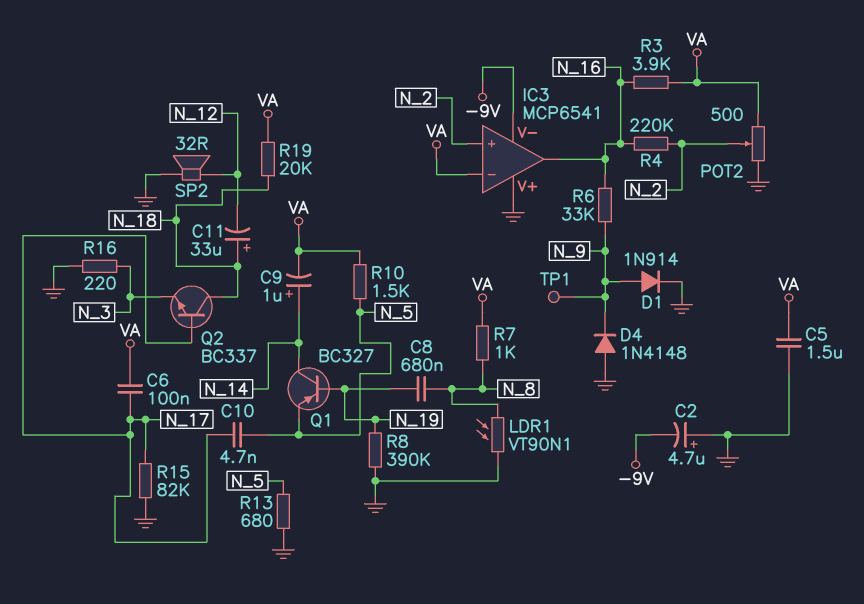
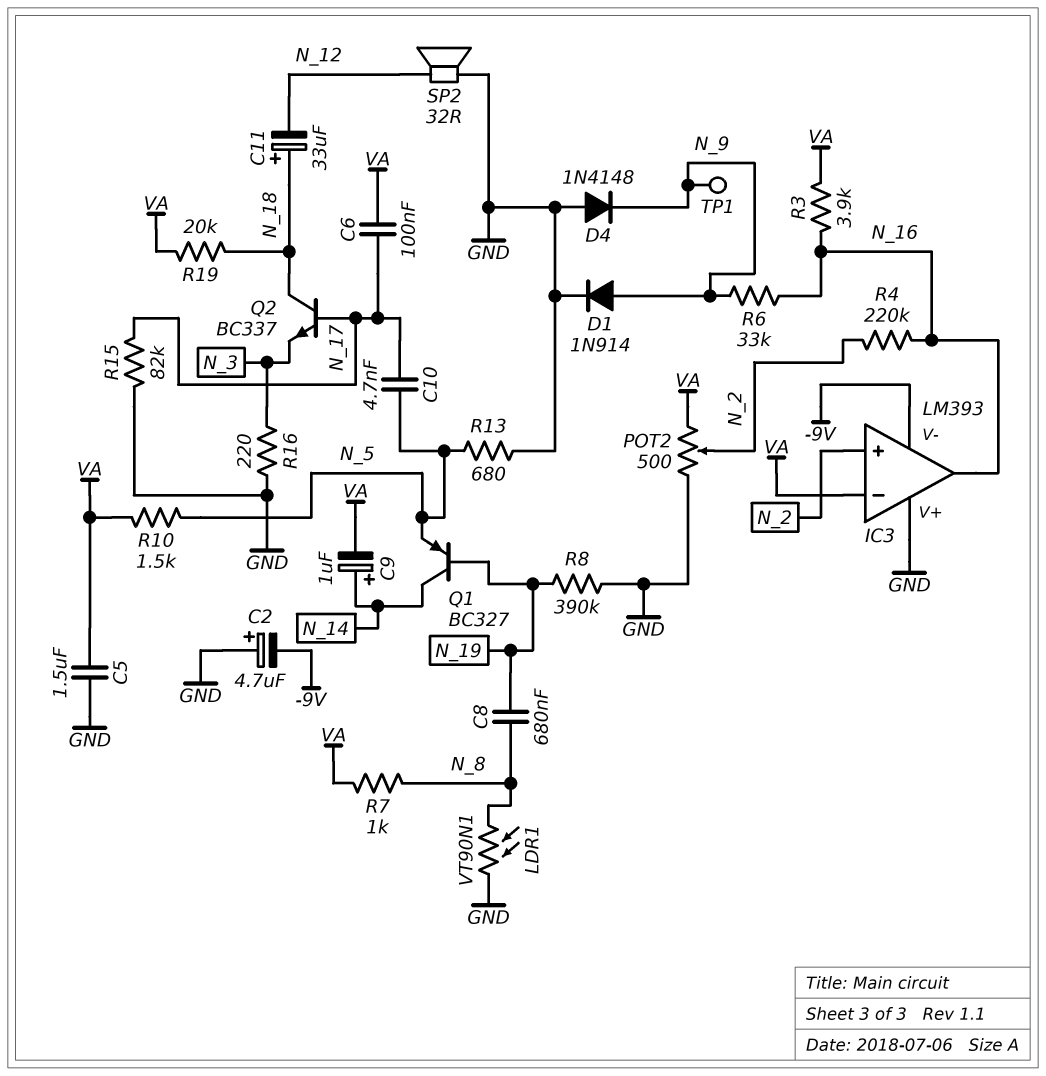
IC3: MCP6541 -> LM393

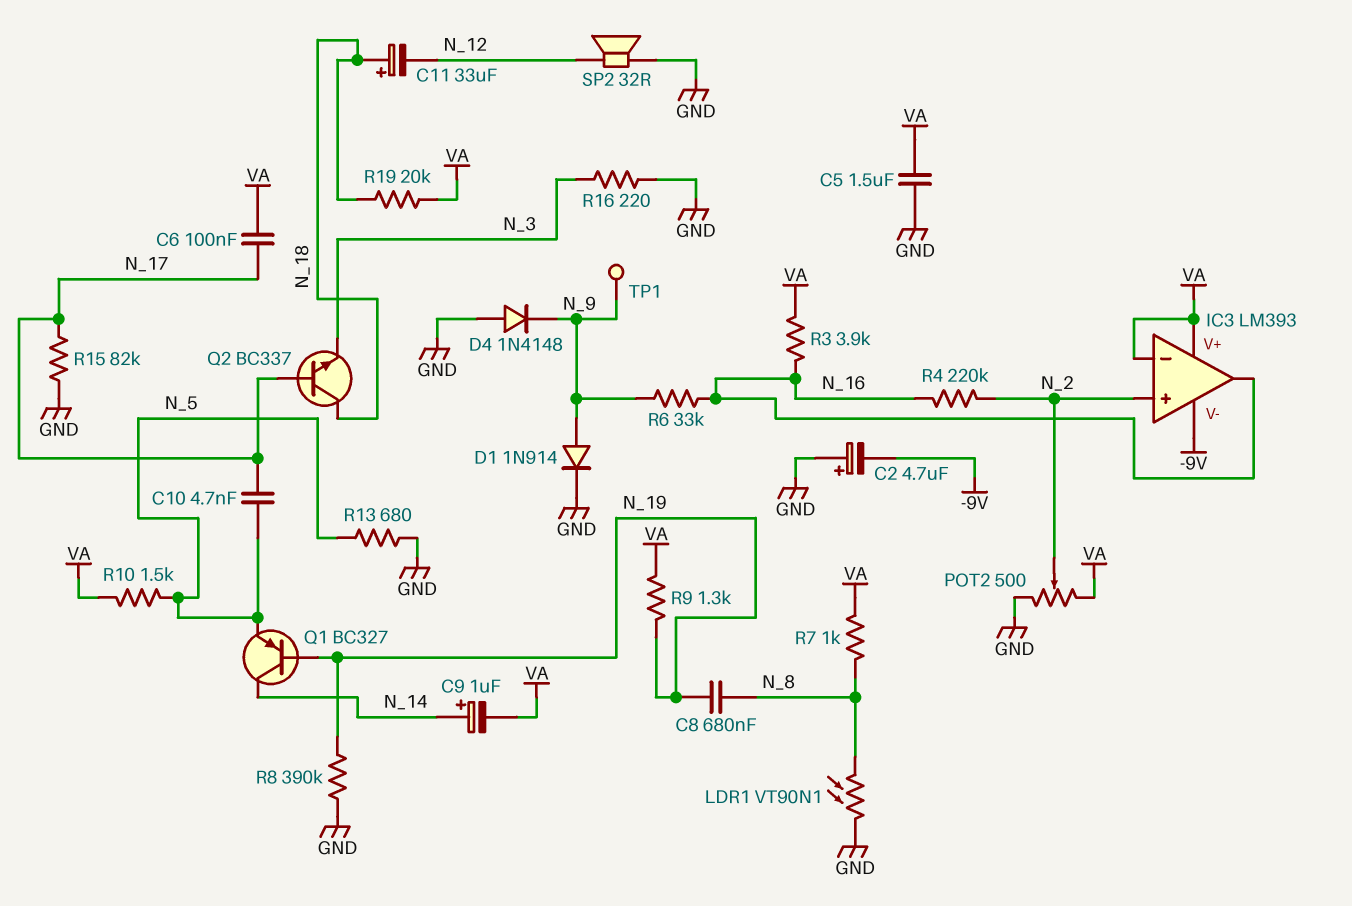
IC3 pin V+: GND -> VA
R9: none -> 1.3k (N_19, VA)

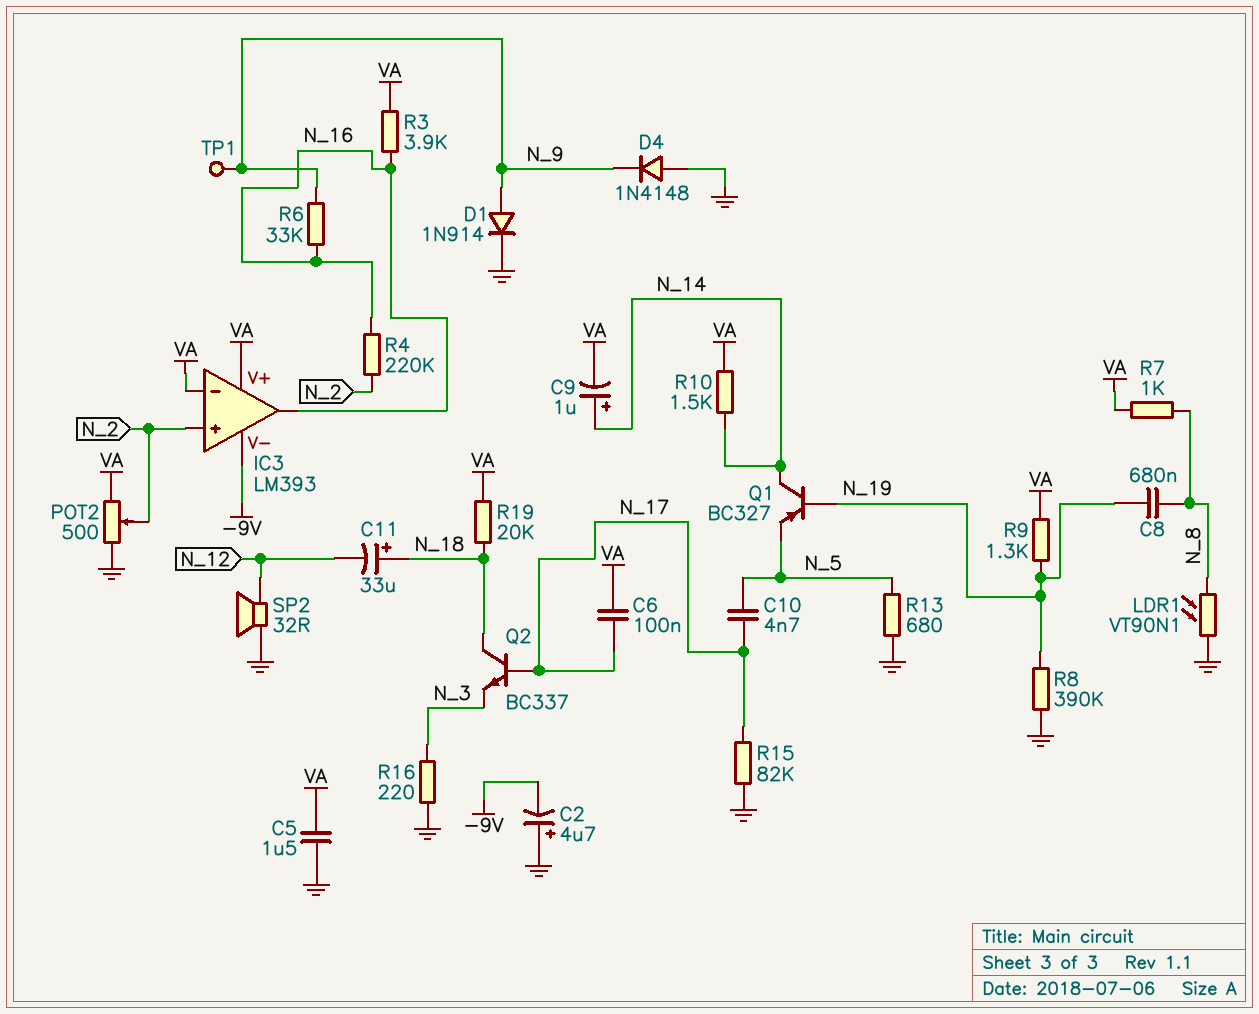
R10: 1.5k (N_5, VA) -> 1.5k (N_14, VA)

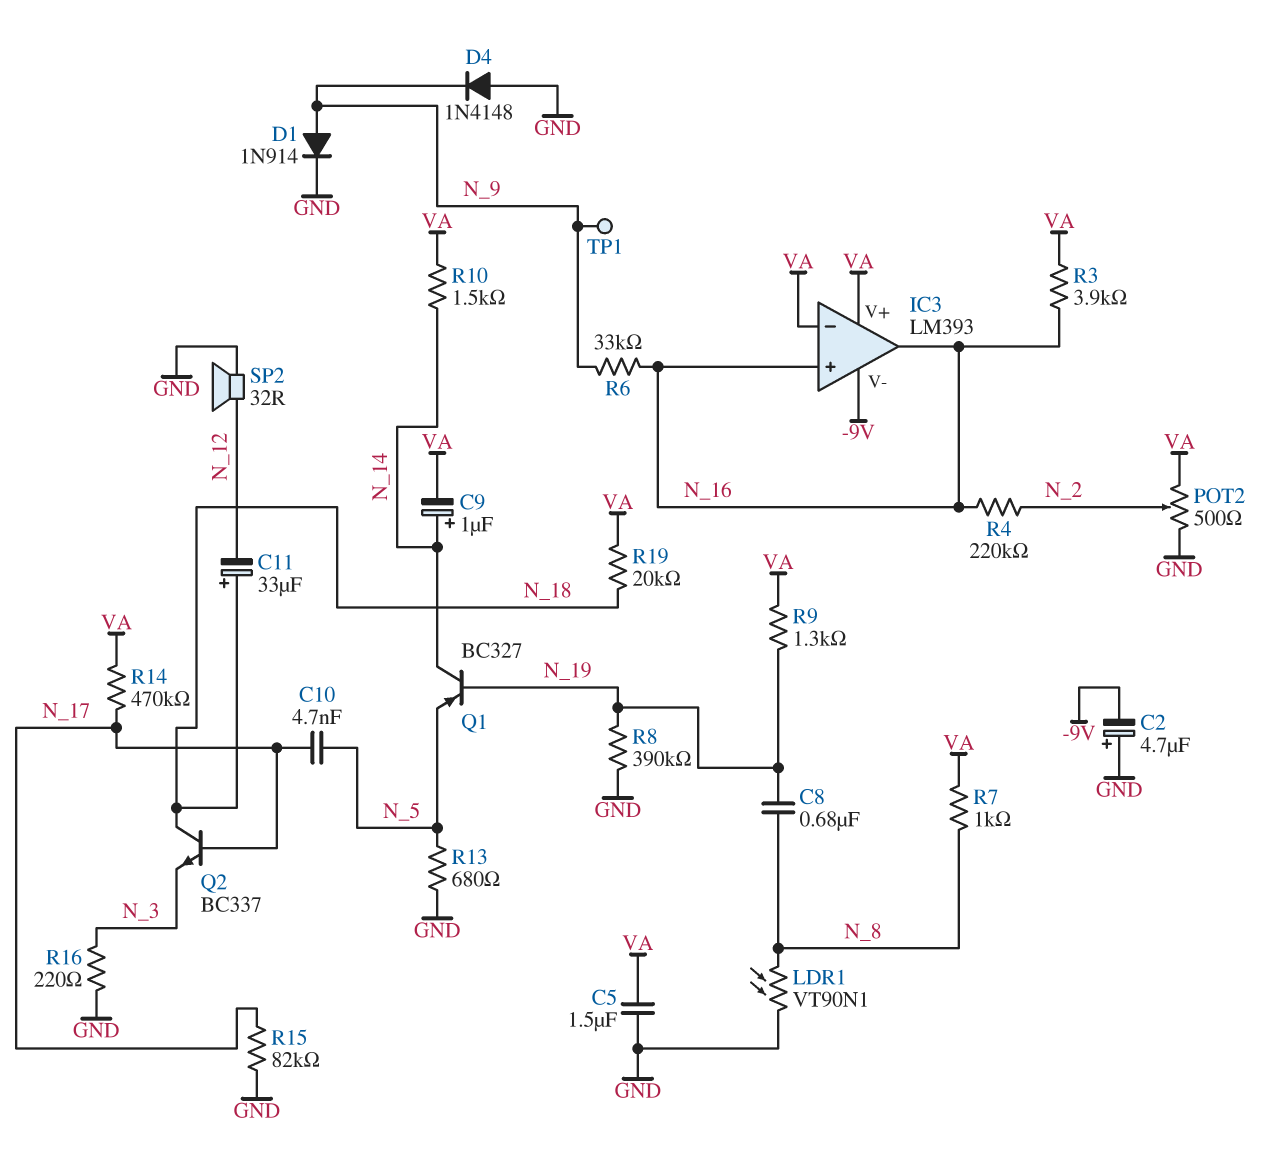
C6: 100nF (N_17, VA) -> none
IC3 pin in+: N_2 -> N_16
R14: none -> 470k (N_17, VA)

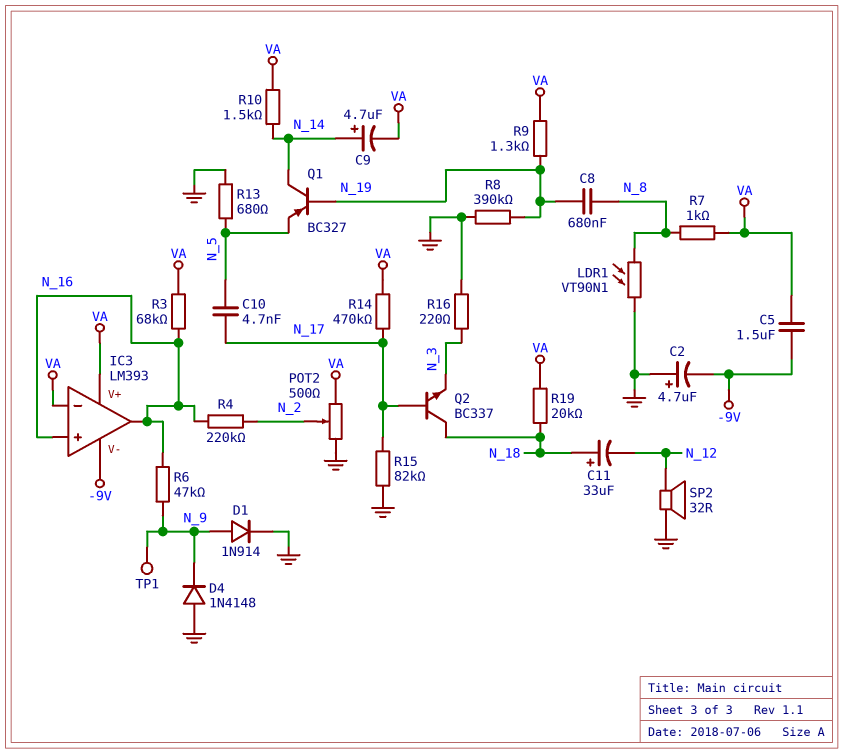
C5: 1.5uF (GND, VA) -> 1.5uF (-9V, VA)
C9: 1uF (plus N_14, minus VA) -> 4.7uF (plus N_14, minus VA)
R3: 3.9k (N_16, VA) -> 68k (N_16, VA)
R6: 33k (N_9, N_16) -> 47k (N_9, N_16)

